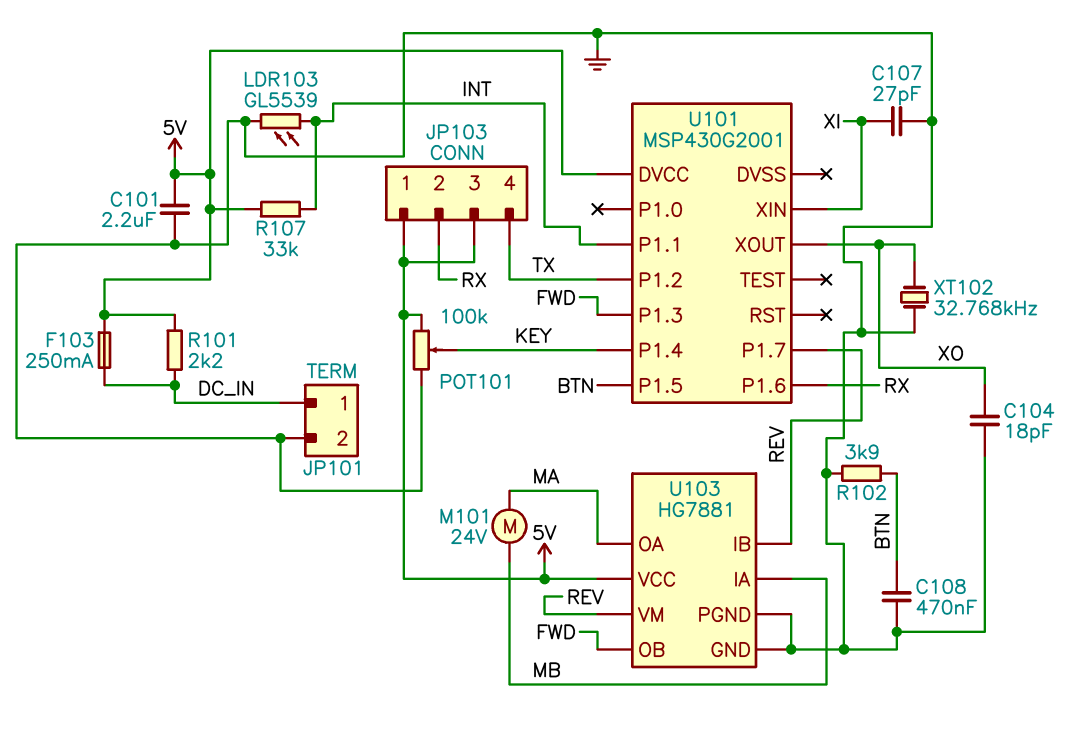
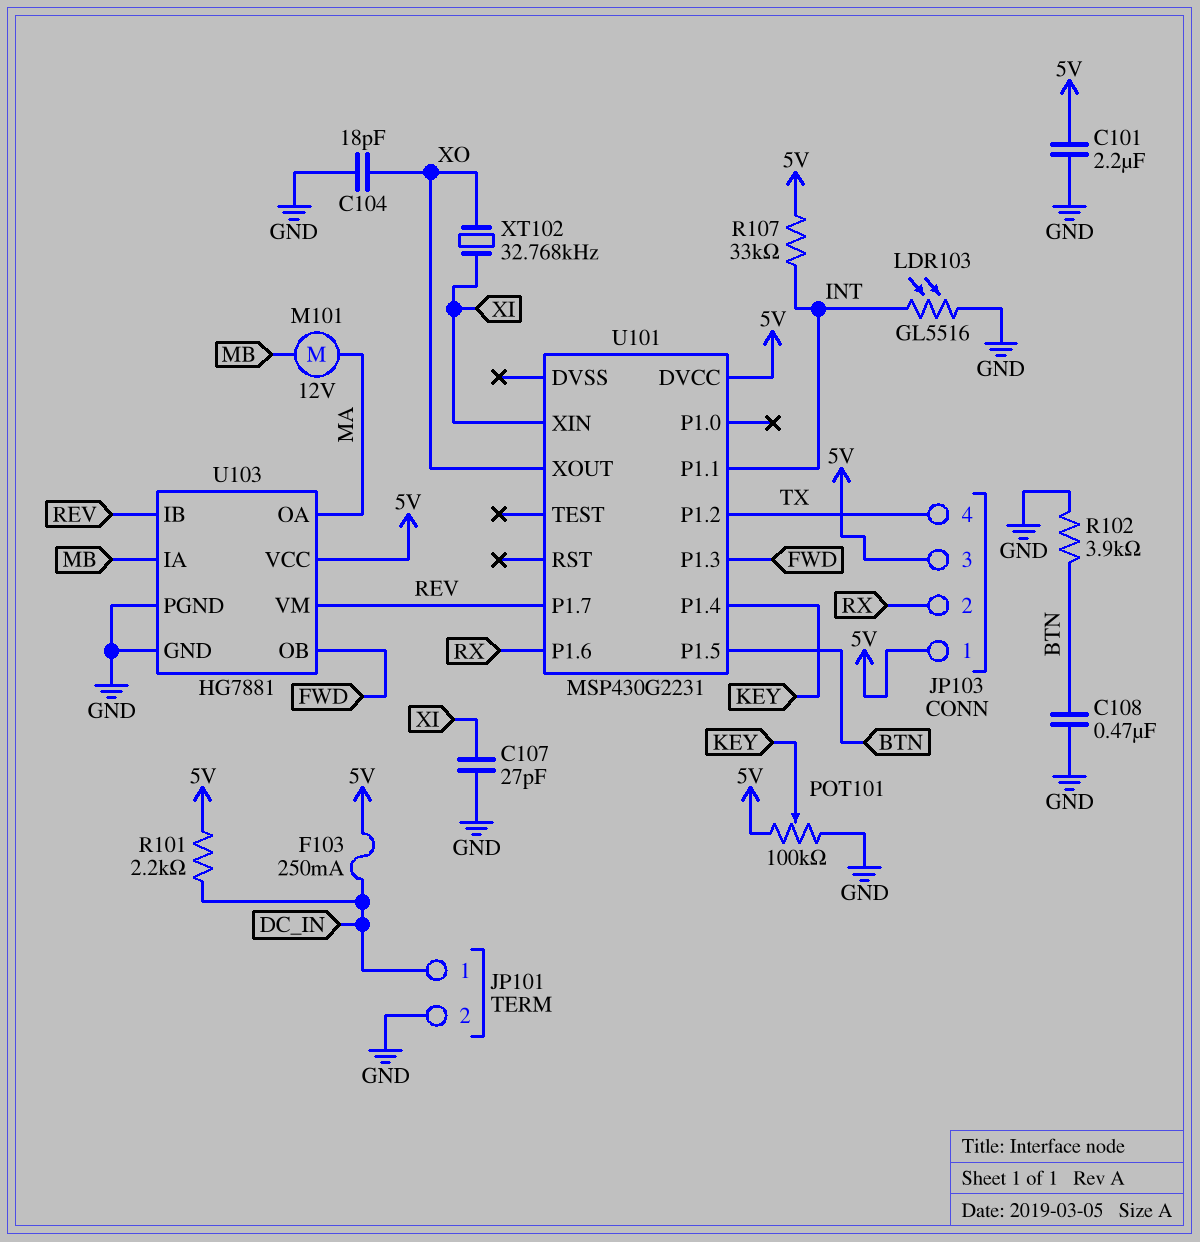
LDR103: GL5539 (GND, INT) -> GL5516 (GND, INT)
M101: motor 24V (MA, MB) -> motor 12V (MA, MB)
U101: MSP430G2001 -> MSP430G2231
XT102: 32.768kHz (GND, XO) -> 32.768kHz (XI, XO)

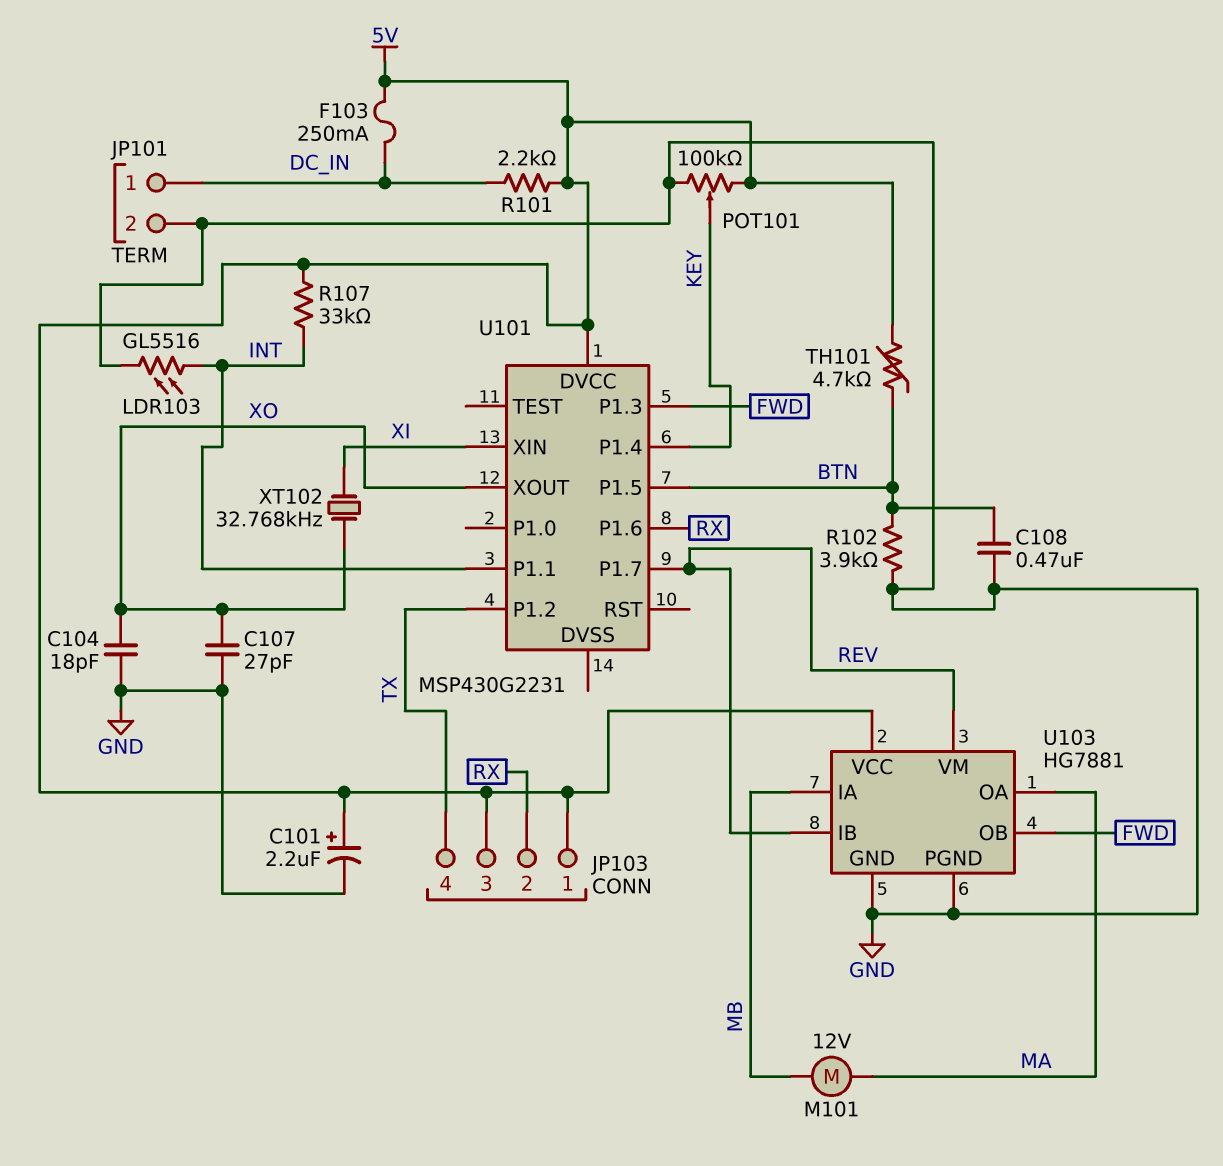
C101: 2.2uF (5V, GND) -> 2.2uF (plus 5V, minus GND)
C107: 27pF (GND, XI) -> 27pF (GND, XO)
TH101: none -> 4.7k (5V, BTN)

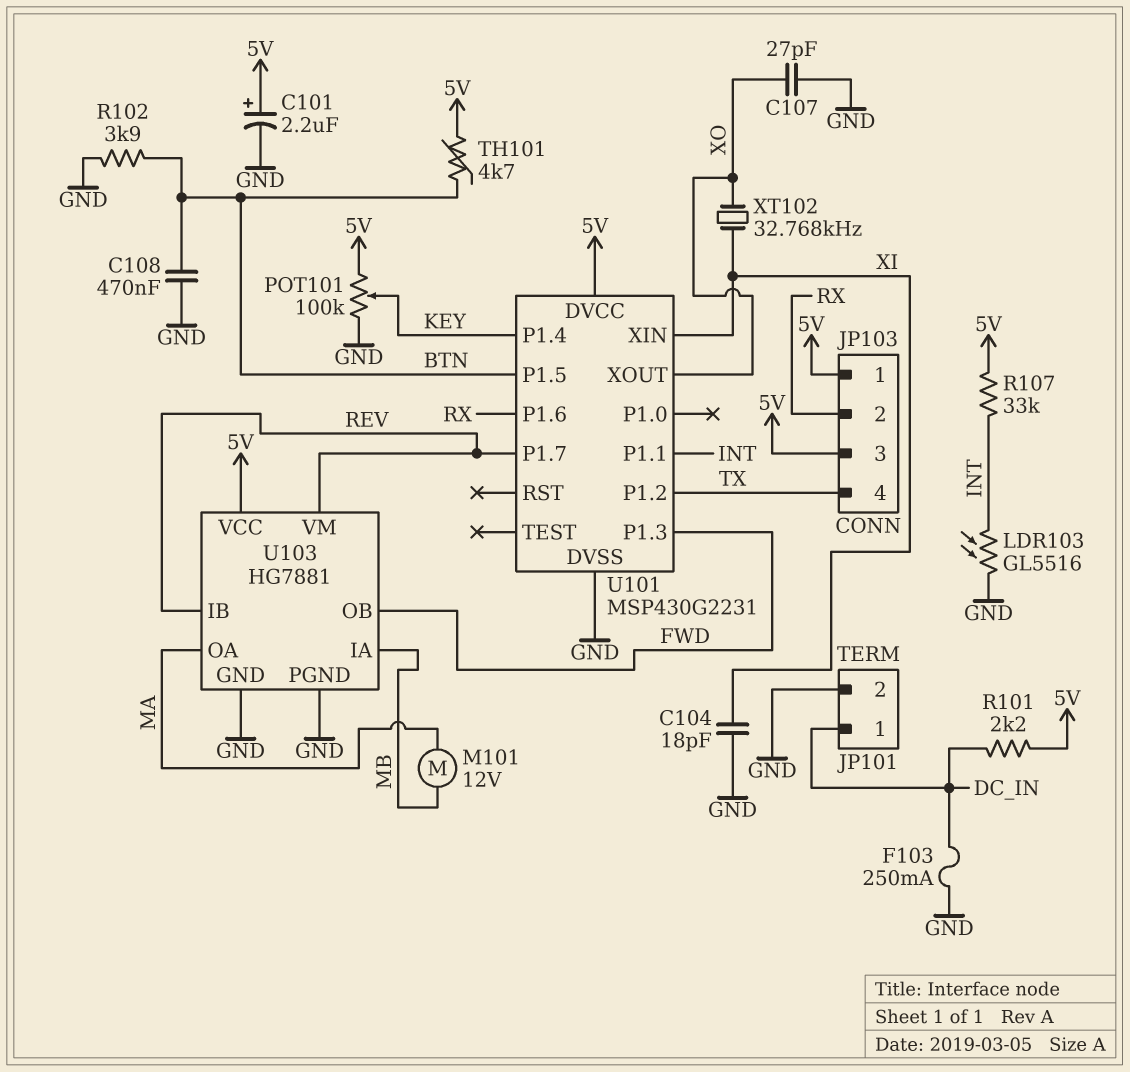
C104: 18pF (GND, XO) -> 18pF (GND, XI)
F103: 250mA (5V, DC_IN) -> 250mA (DC_IN, GND)
U101 pin DVSS: none -> GND

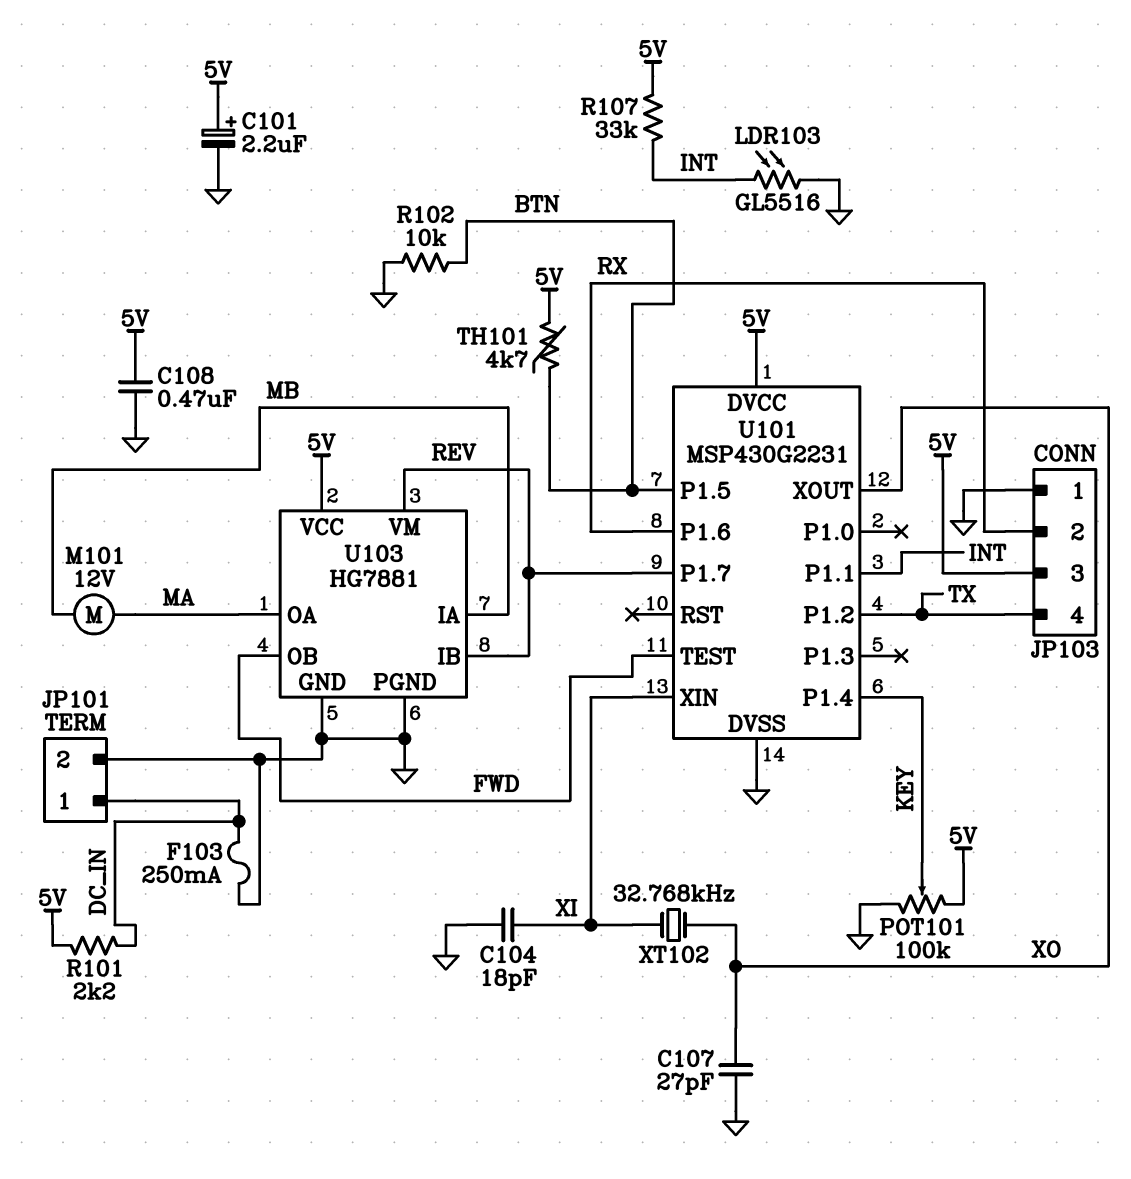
C108: 470nF (BTN, GND) -> 470nF (5V, GND)
JP103 pin 1: 5V -> GND
R102: 3.9k (BTN, GND) -> 10k (BTN, GND)
U101 pin P1.3: FWD -> none
U101 pin TEST: none -> FWD

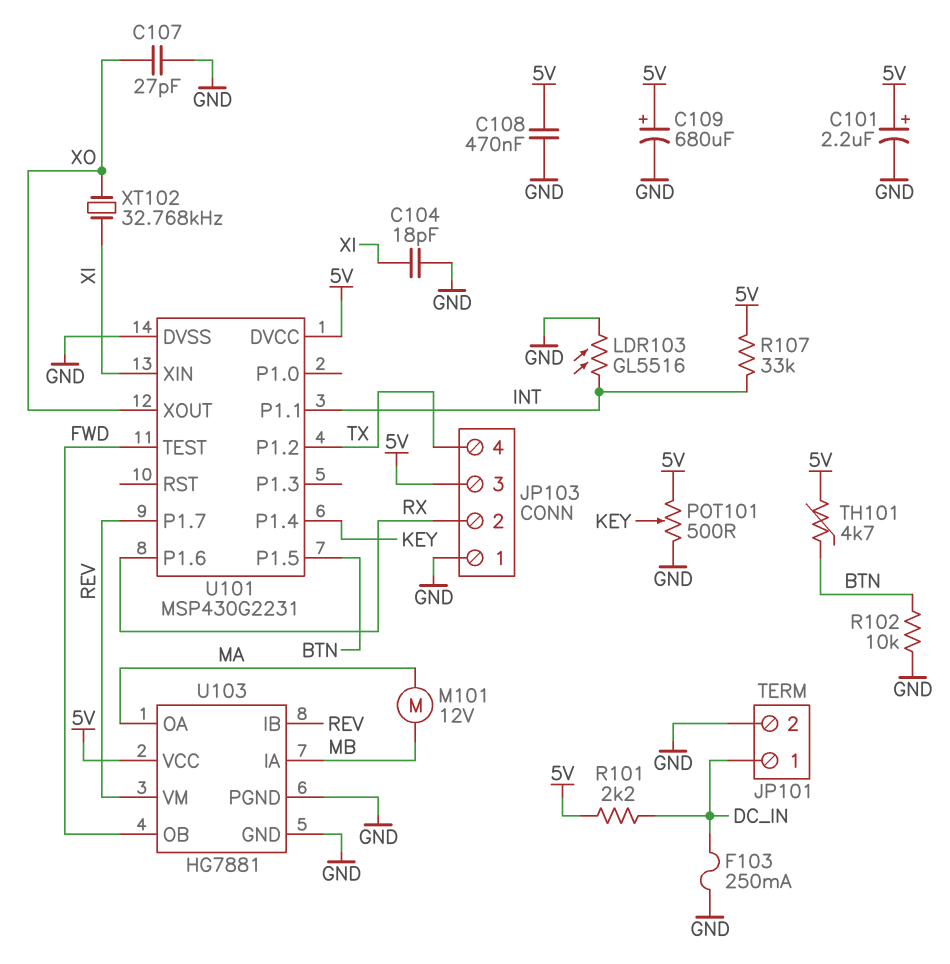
C109: none -> 680uF (plus 5V, minus GND)
POT101: 100k (5V, GND, wiper KEY) -> 500 (5V, GND, wiper KEY)

